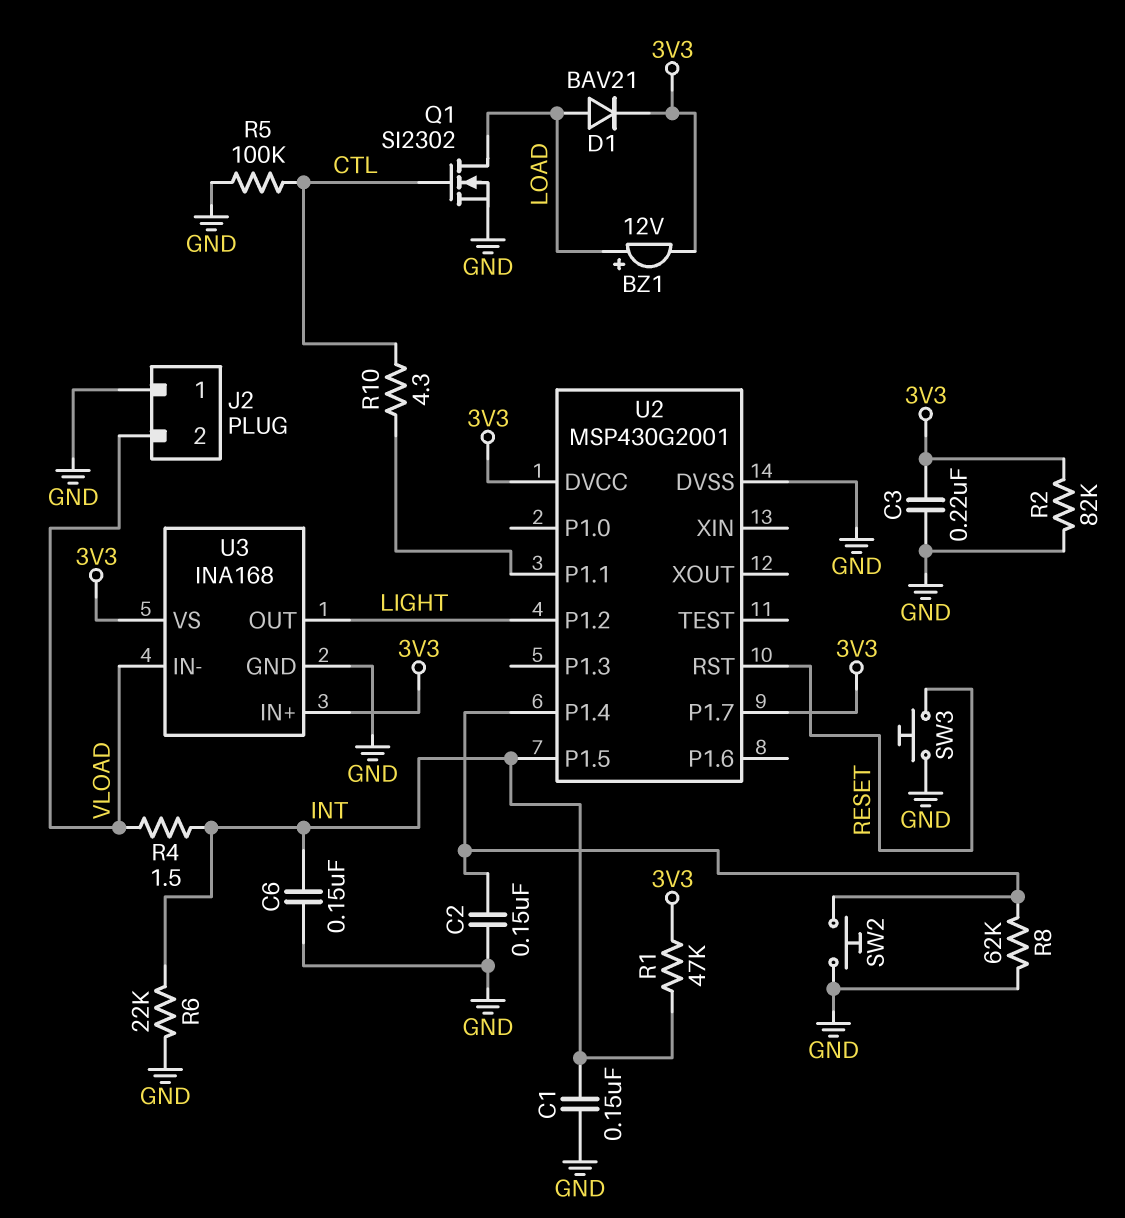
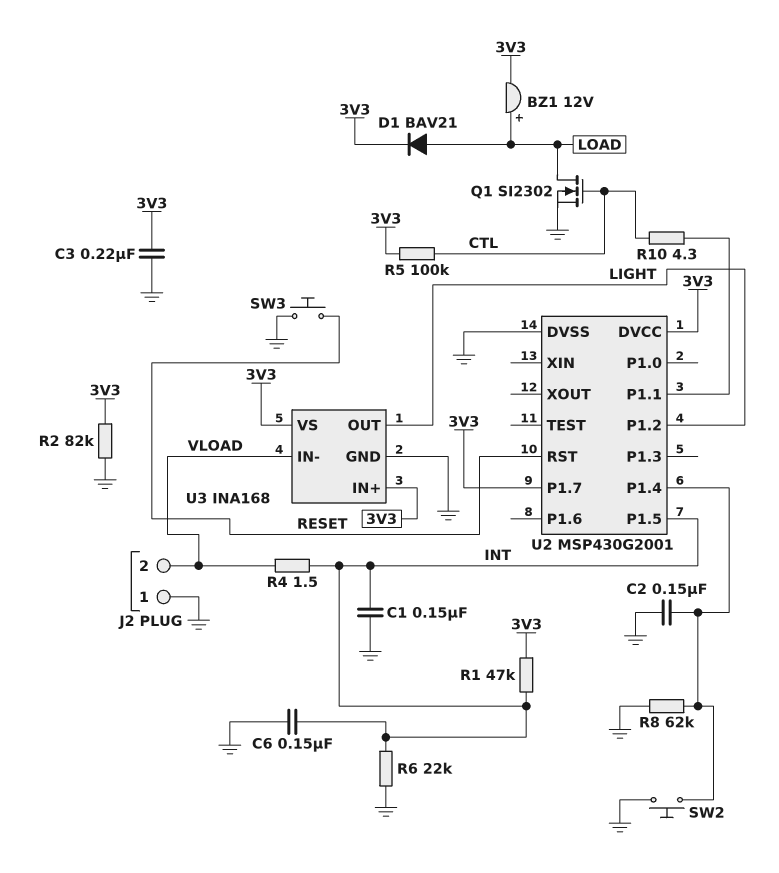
R5: 100k (CTL, GND) -> 100k (3V3, CTL)

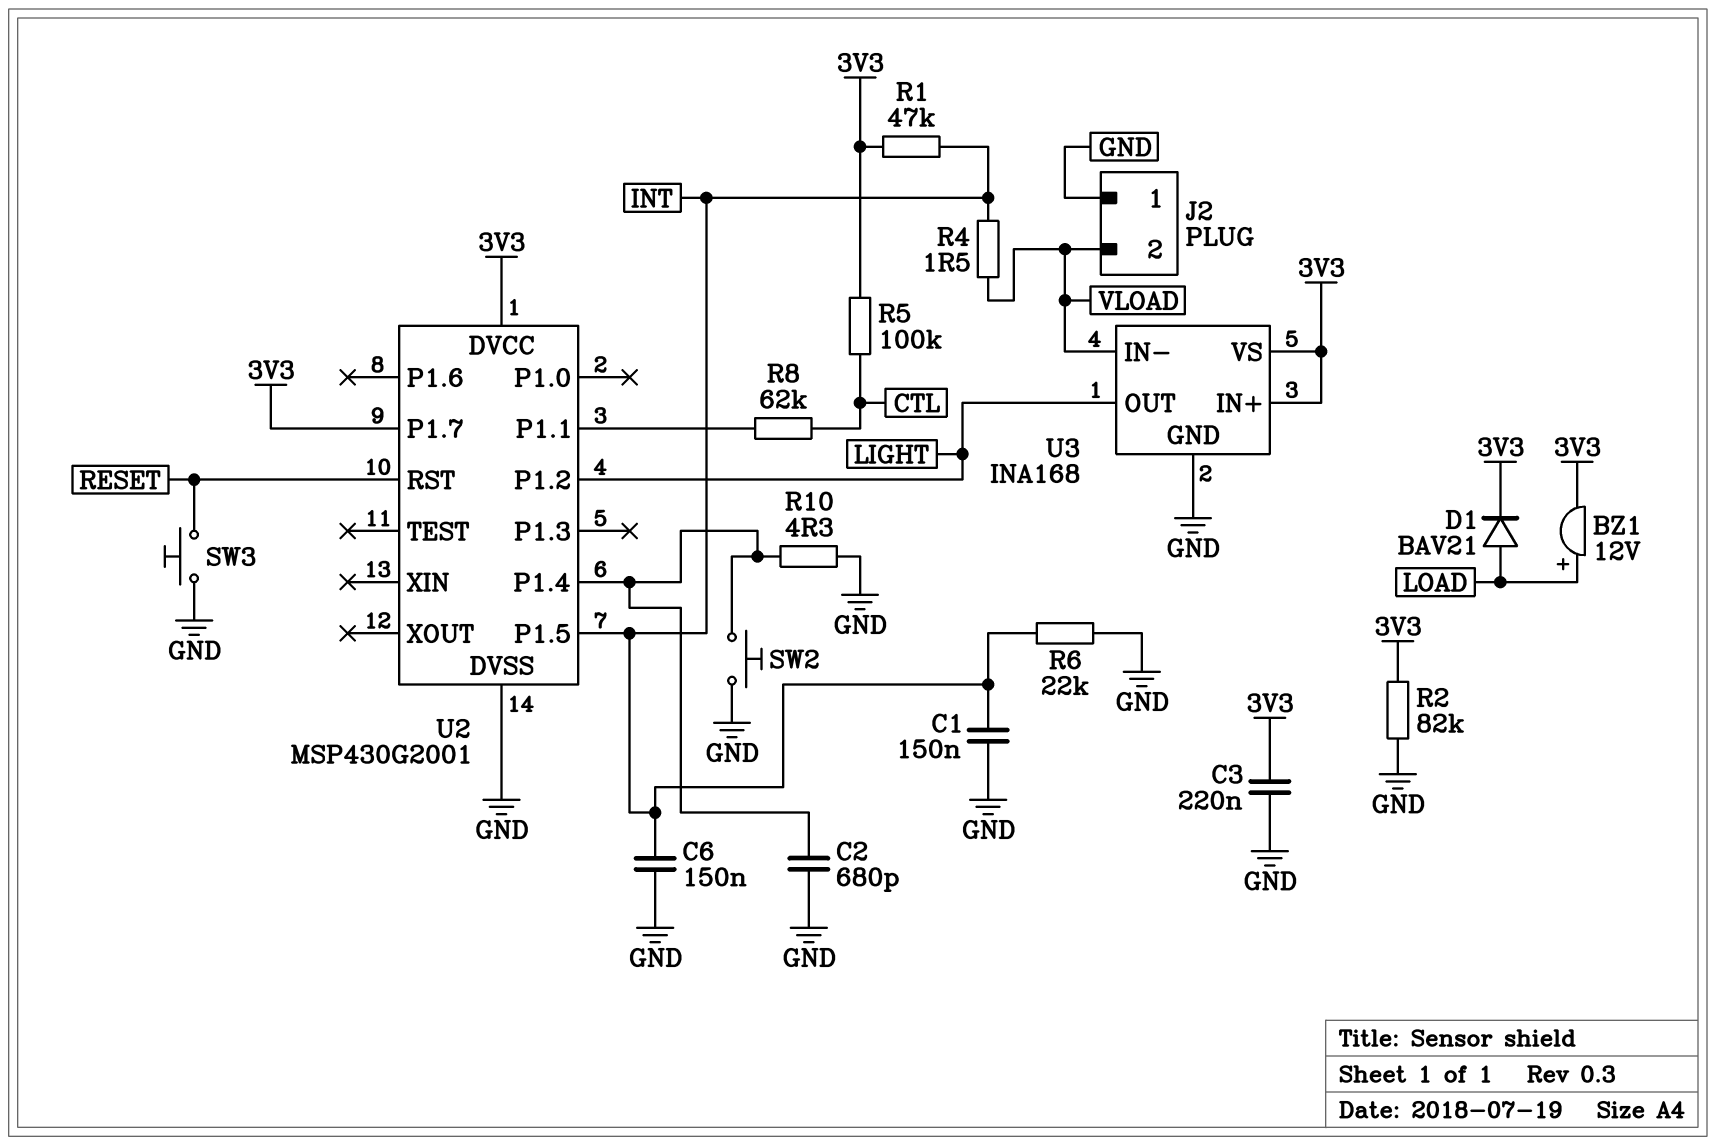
C2: 150nF (GND, U2/P1.4) -> 680pF (GND, U2/P1.4)
Q1: NMOS SI2302 (G CTL, D LOAD, S GND) -> none
R8: 62k (GND, U2/P1.4) -> 62k (CTL, U2/P1.1)
R10: 4.3 (CTL, U2/P1.1) -> 4.3 (GND, U2/P1.4)

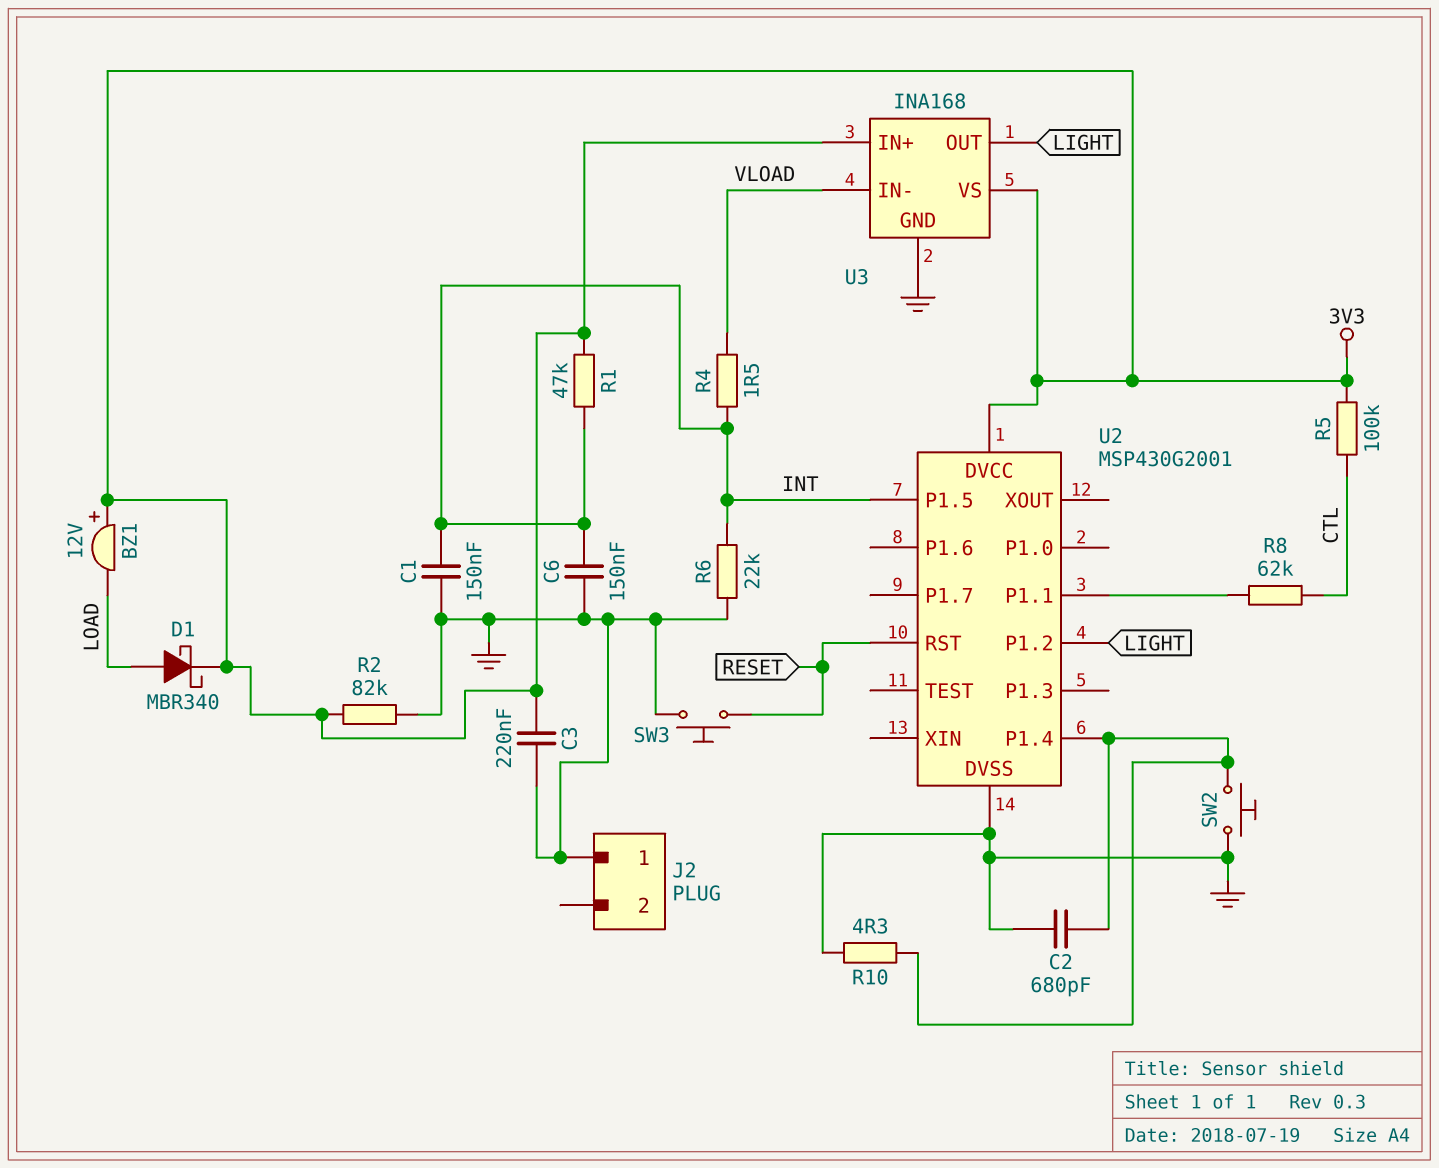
BZ1: buzzer 12V (plus LOAD, minus 3V3) -> buzzer 12V (plus 3V3, minus LOAD)
D1: diode BAV21 (A LOAD, K 3V3) -> schottky MBR340 (A LOAD, K 3V3)
J2 pin 2: VLOAD -> none
U2 pin P1.7: 3V3 -> none

